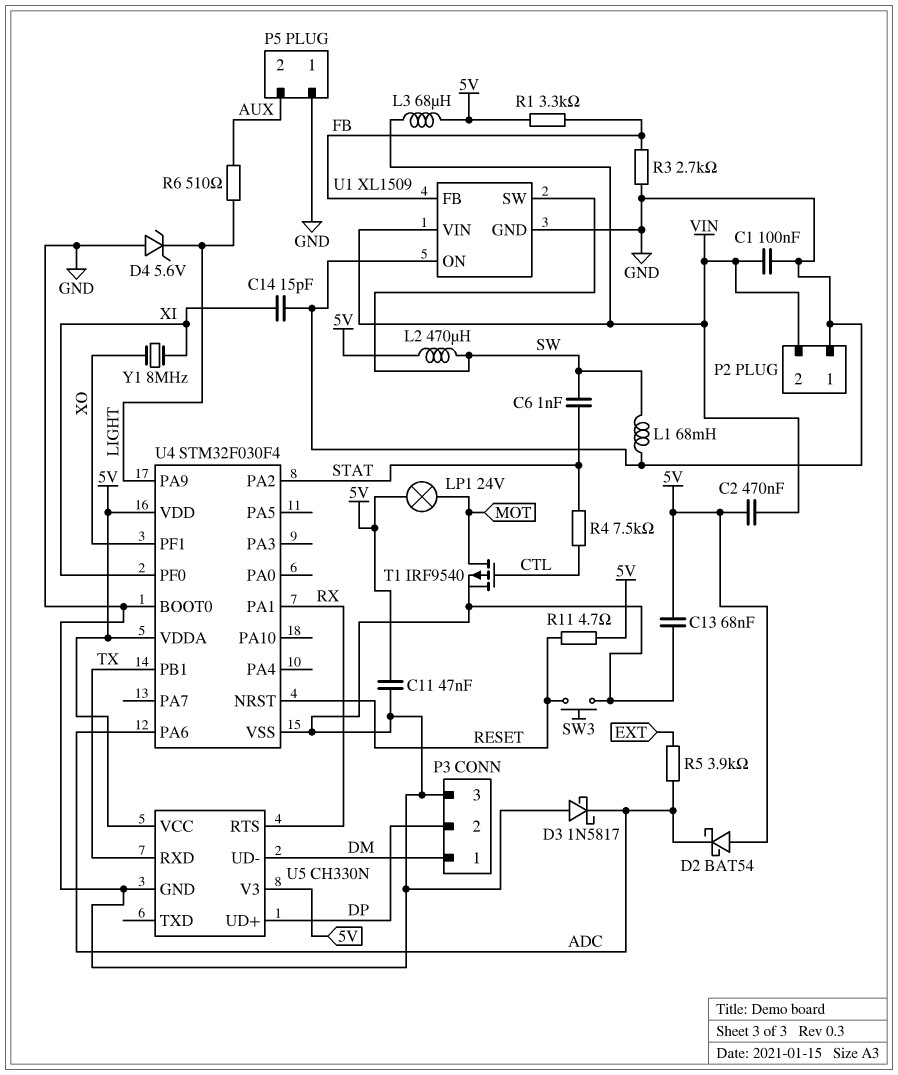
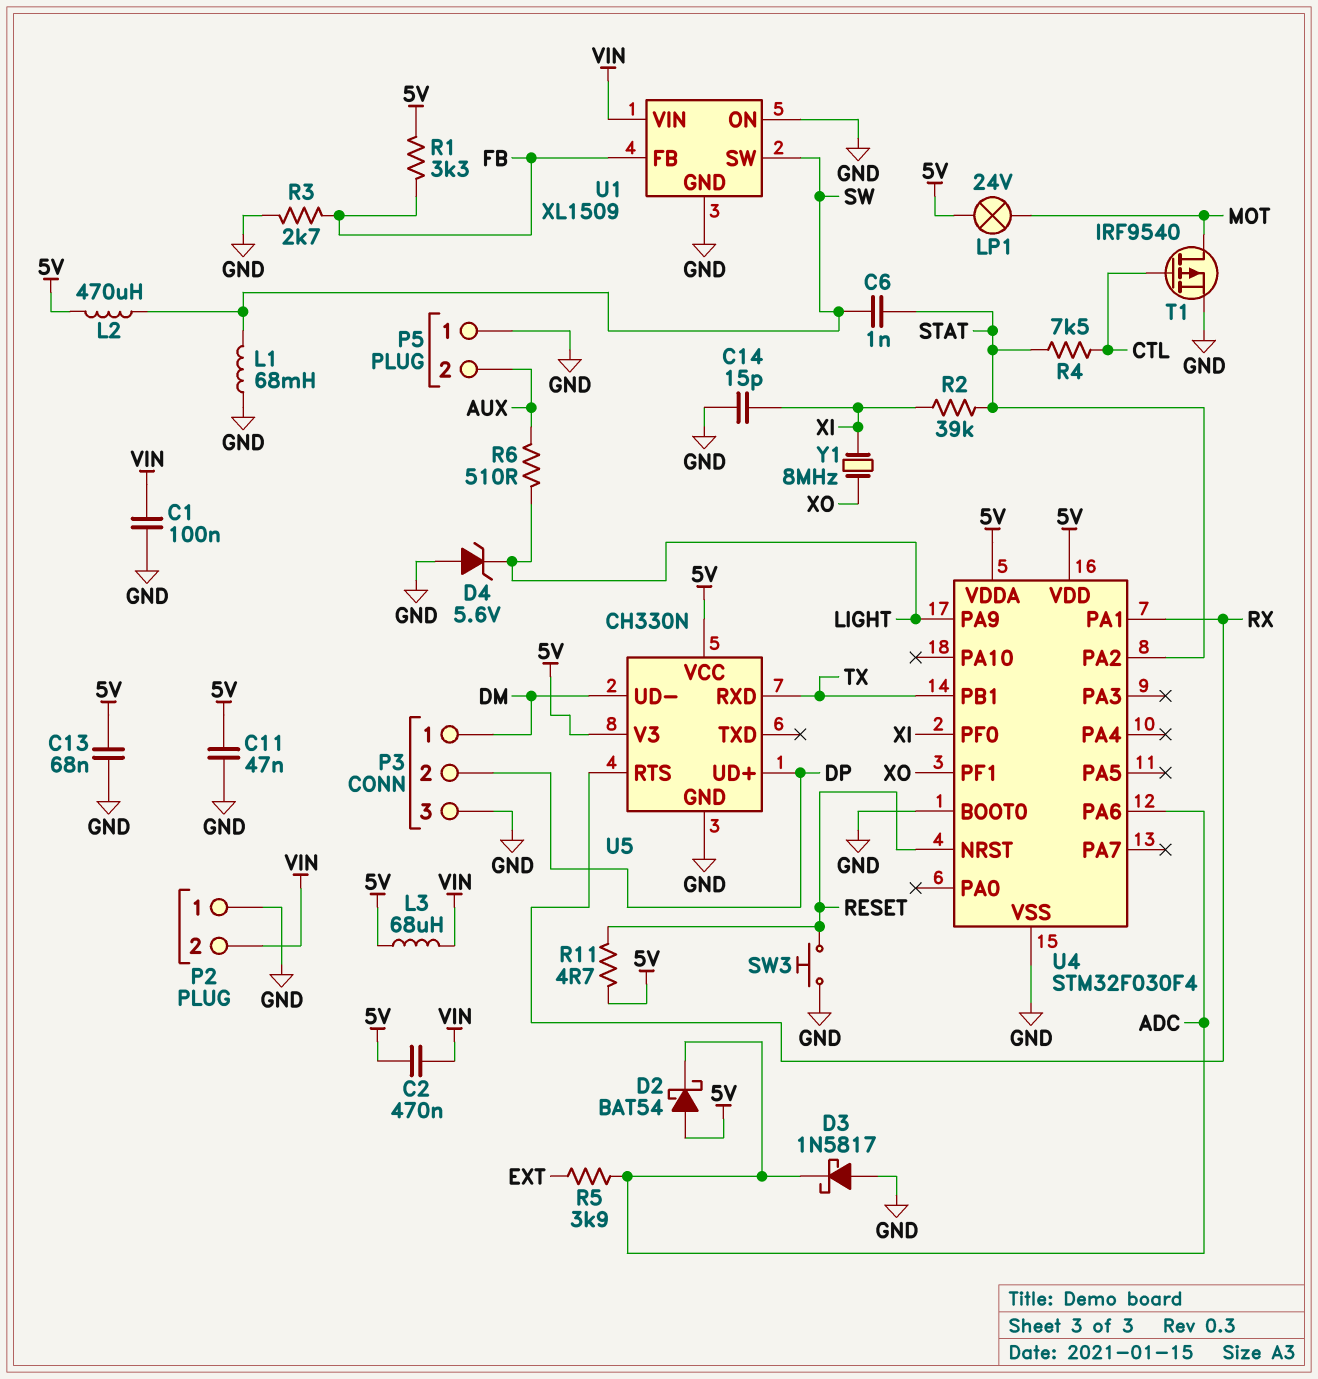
R2: none -> 39k (STAT, XI)

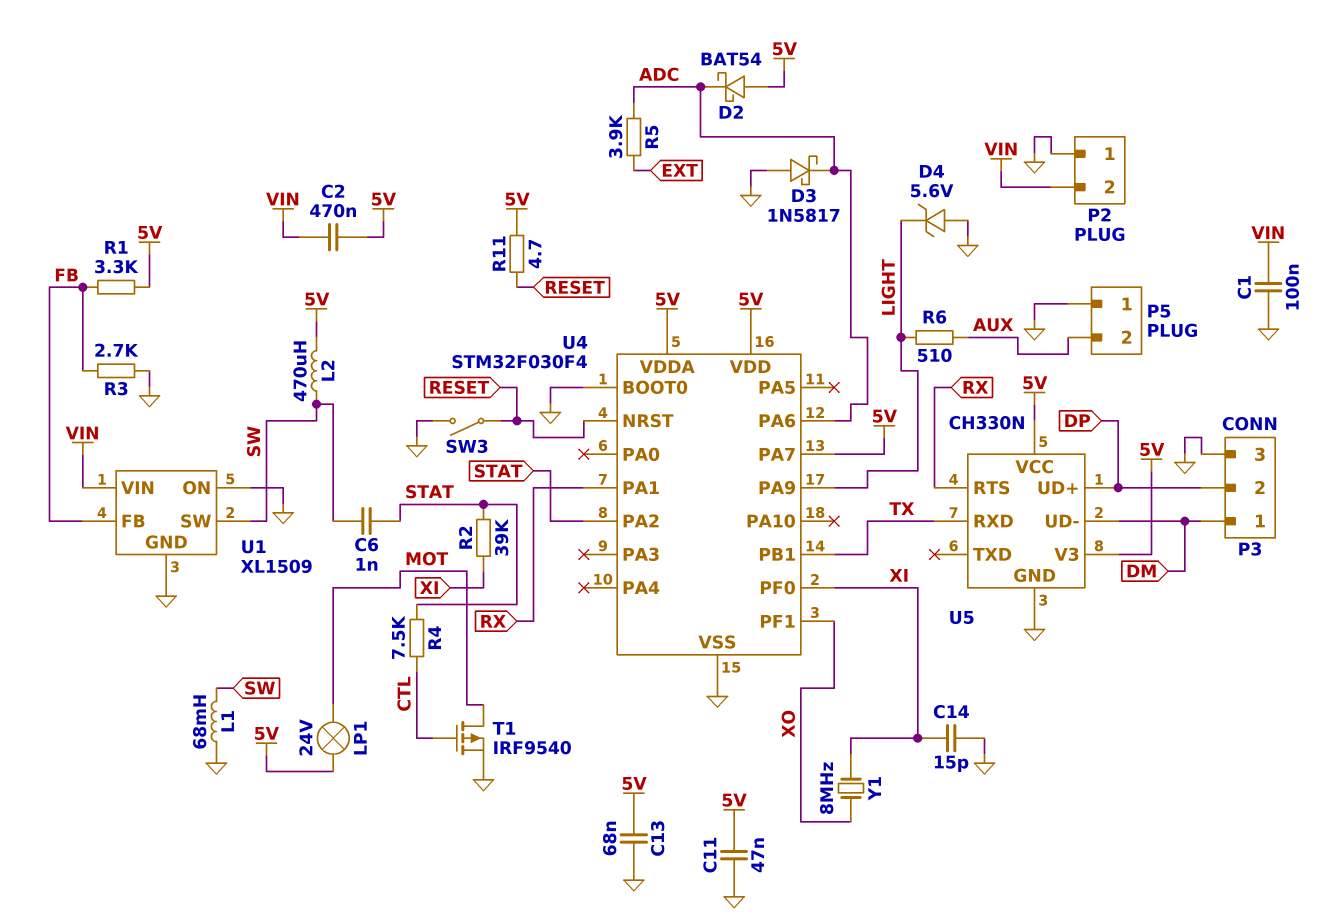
L3: 68uH (5V, VIN) -> none
SW3: button (GND, RESET) -> switch (GND, RESET)
U4 pin PA7: none -> 5V

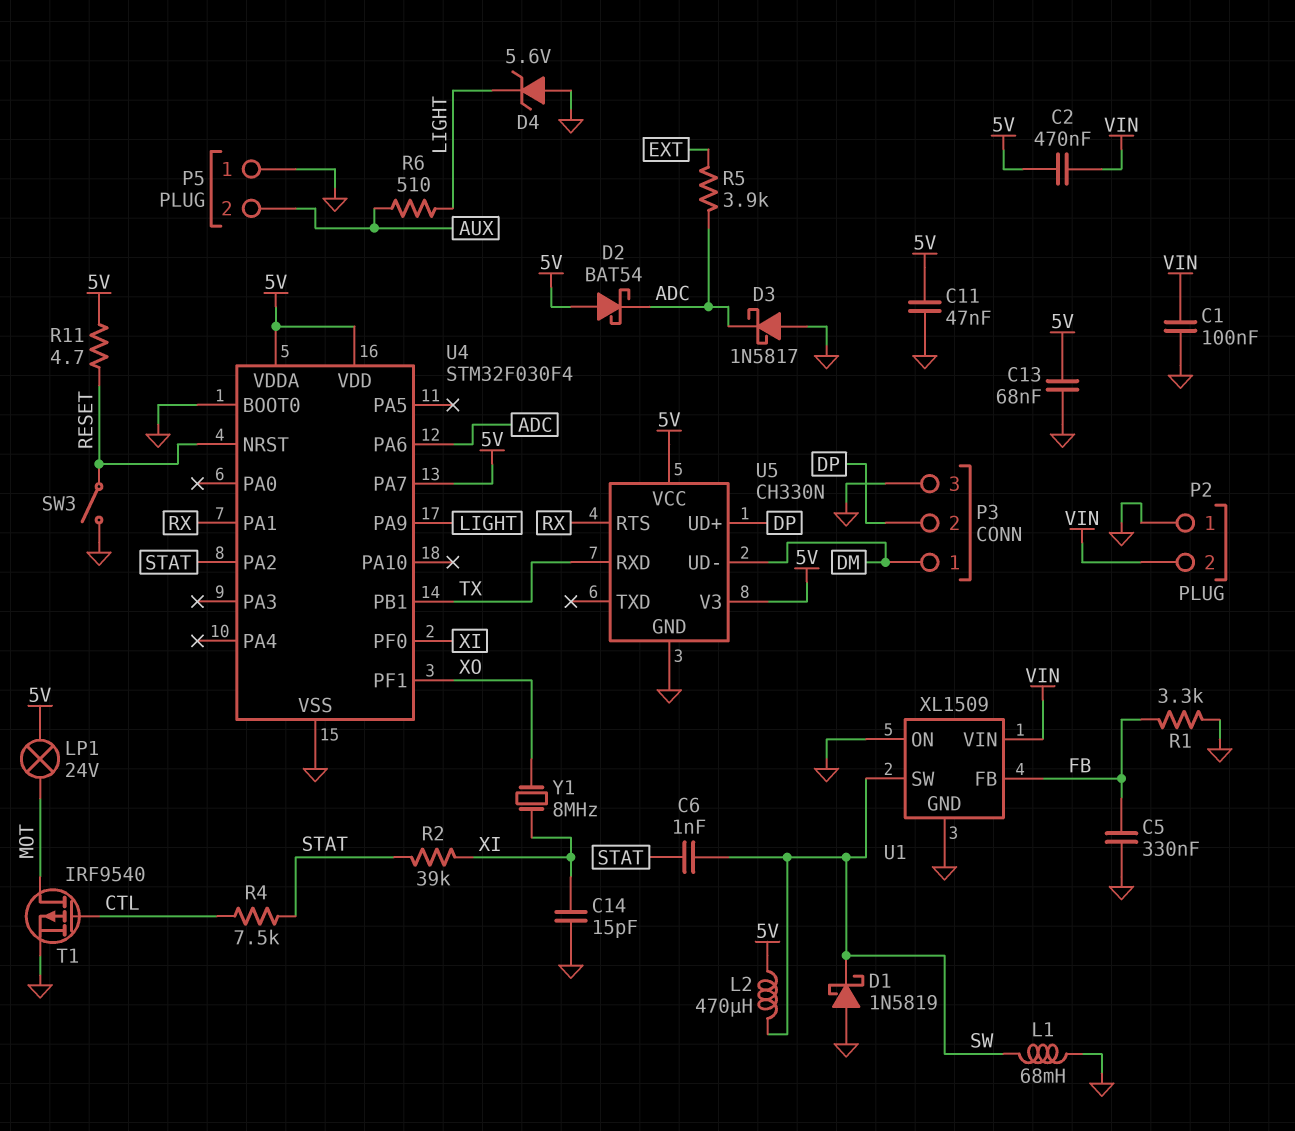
C5: none -> 330nF (FB, GND)
D1: none -> schottky 1N5819 (A GND, K SW)
R1: 3.3k (5V, FB) -> 3.3k (FB, GND)
R3: 2.7k (FB, GND) -> none

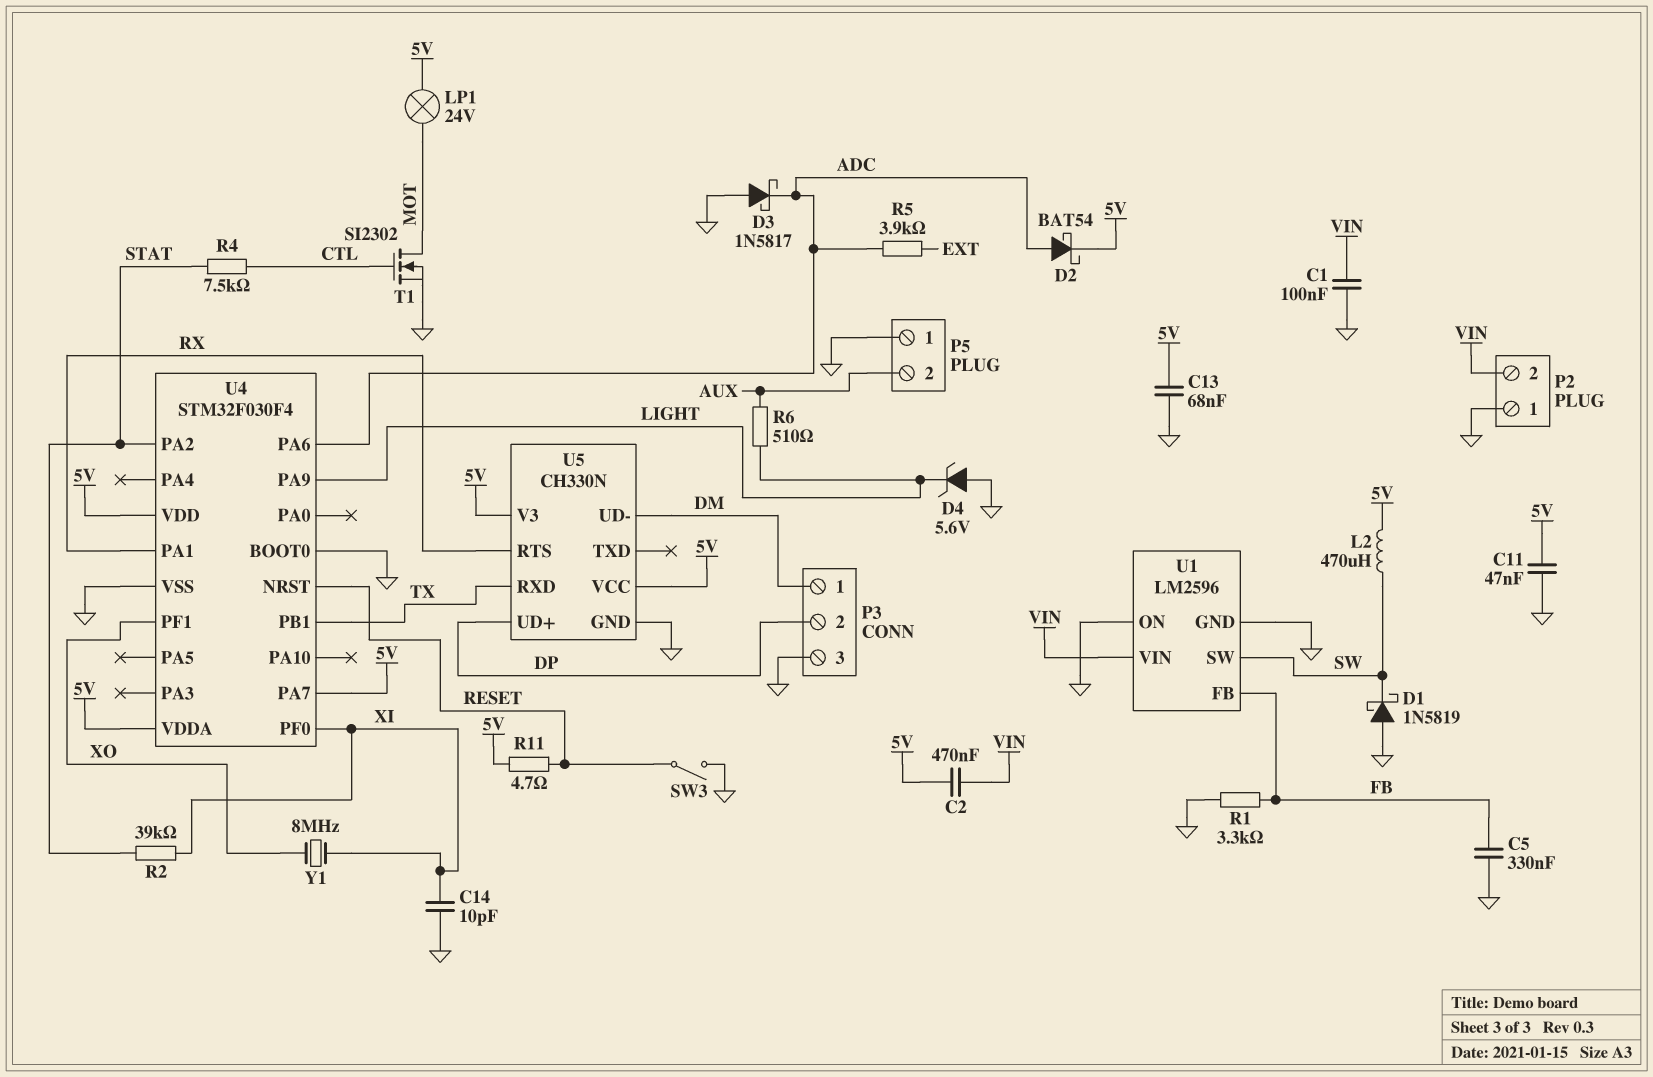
C6: 1nF (STAT, SW) -> none
C14: 15pF (GND, XI) -> 10pF (GND, XI)
D2: schottky BAT54 (A 5V, K ADC) -> schottky BAT54 (A ADC, K 5V)
L1: 68mH (GND, SW) -> none
T1: PMOS IRF9540 (G CTL, D MOT, S GND) -> NMOS SI2302 (G CTL, D MOT, S GND)
U1: XL1509 -> LM2596

